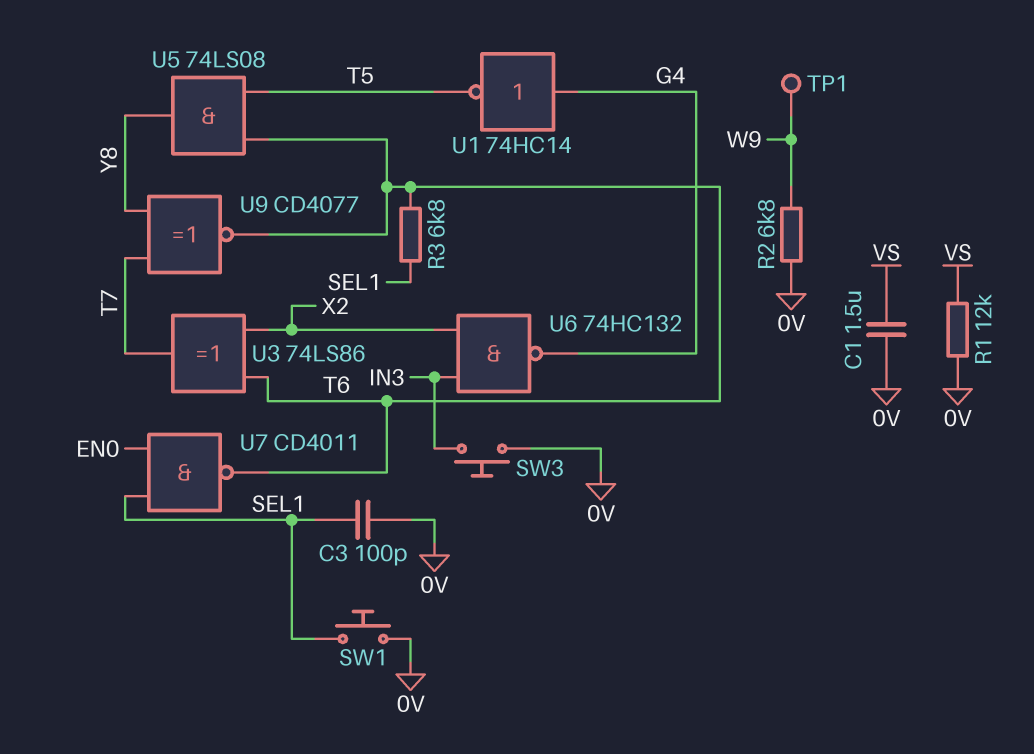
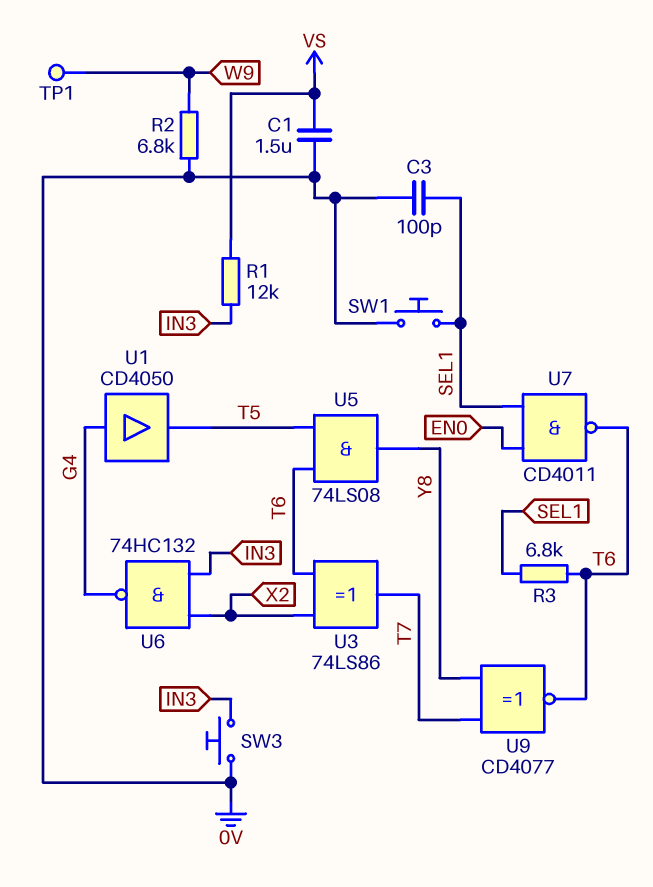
R1: 12k (0V, VS) -> 12k (IN3, VS)
U1: NOT 74HC14 (in G4, out T5) -> buffer CD4050 (in G4, out T5)

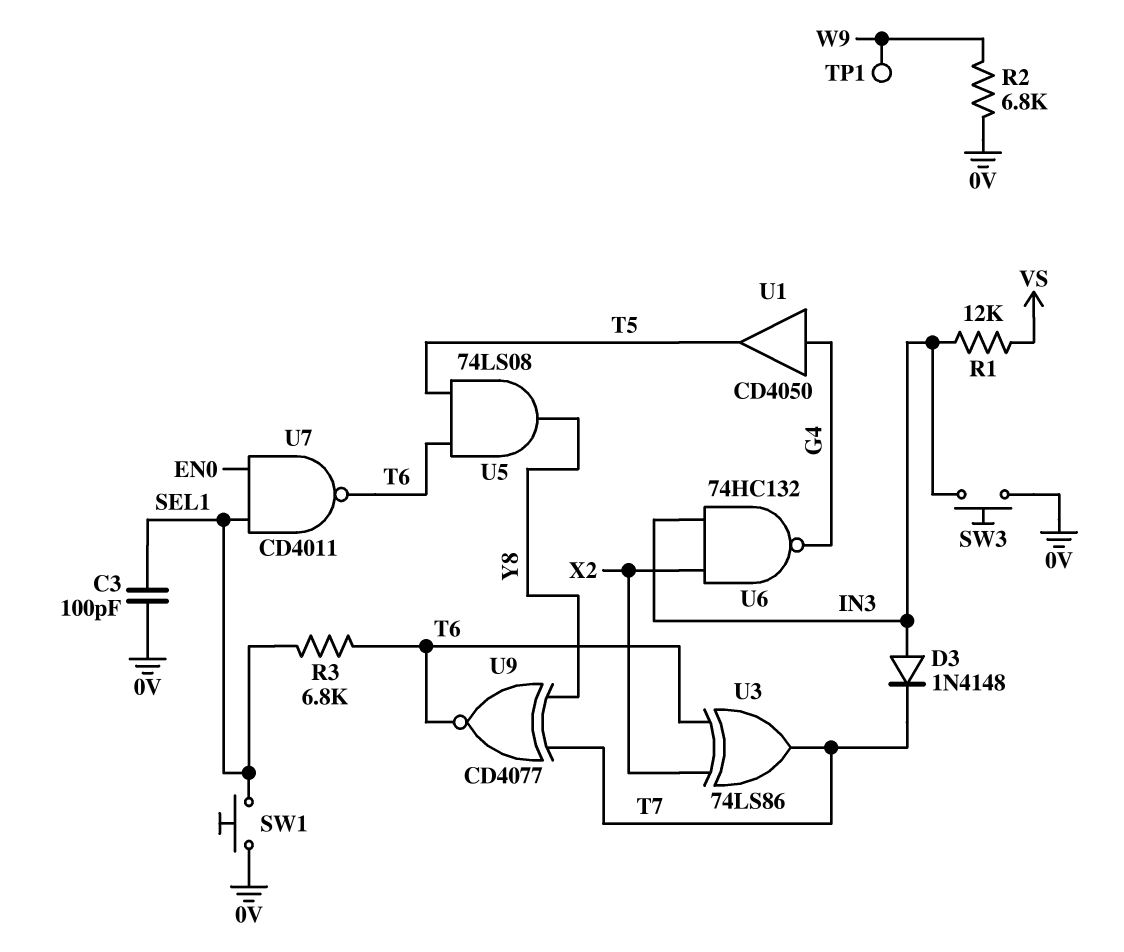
C1: 1.5uF (0V, VS) -> none
D3: none -> diode 1N4148 (A IN3, K T7)

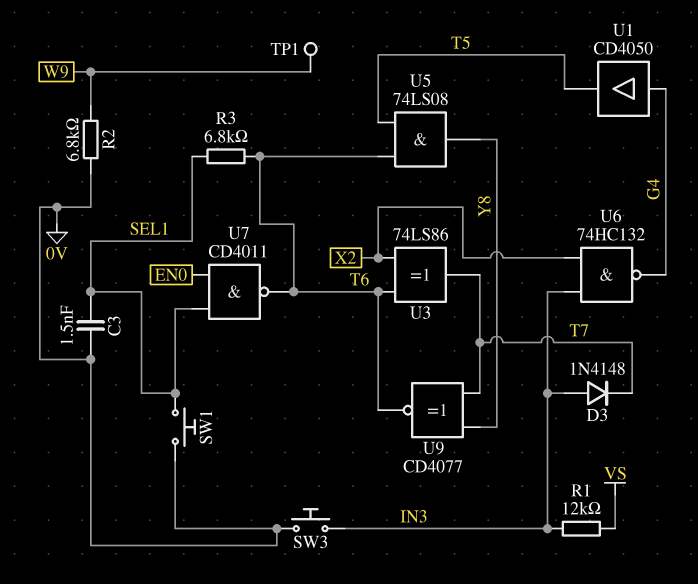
C3: 100pF (0V, SEL1) -> 1.5nF (0V, SEL1)

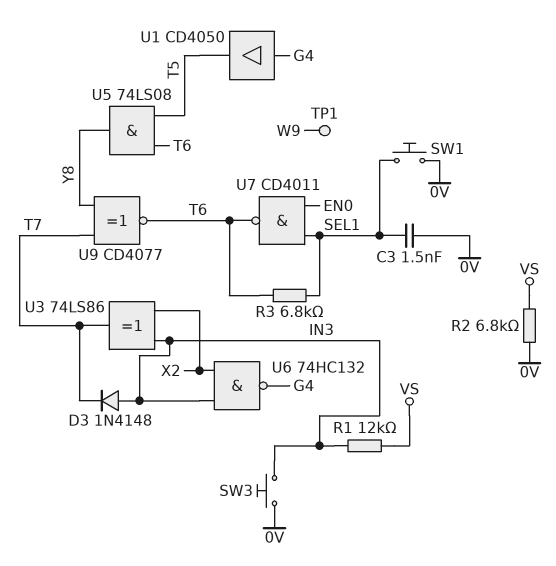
R2: 6.8k (0V, W9) -> 6.8k (0V, VS)
U3: XOR 74LS86 (in T6, in X2, out T7) -> XOR 74LS86 (in IN3, in X2, out T7)

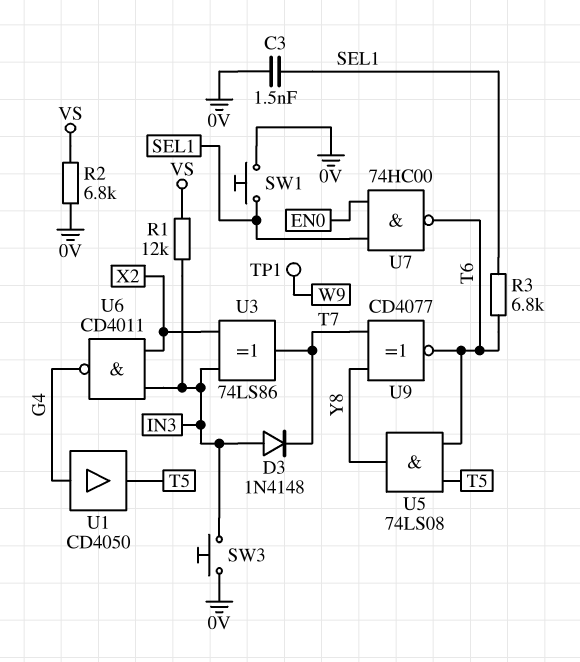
U6: NAND 74HC132 (in IN3, in X2, out G4) -> NAND CD4011 (in IN3, in X2, out G4)
U7: NAND CD4011 (in EN0, in SEL1, out T6) -> NAND 74HC00 (in EN0, in SEL1, out T6)

